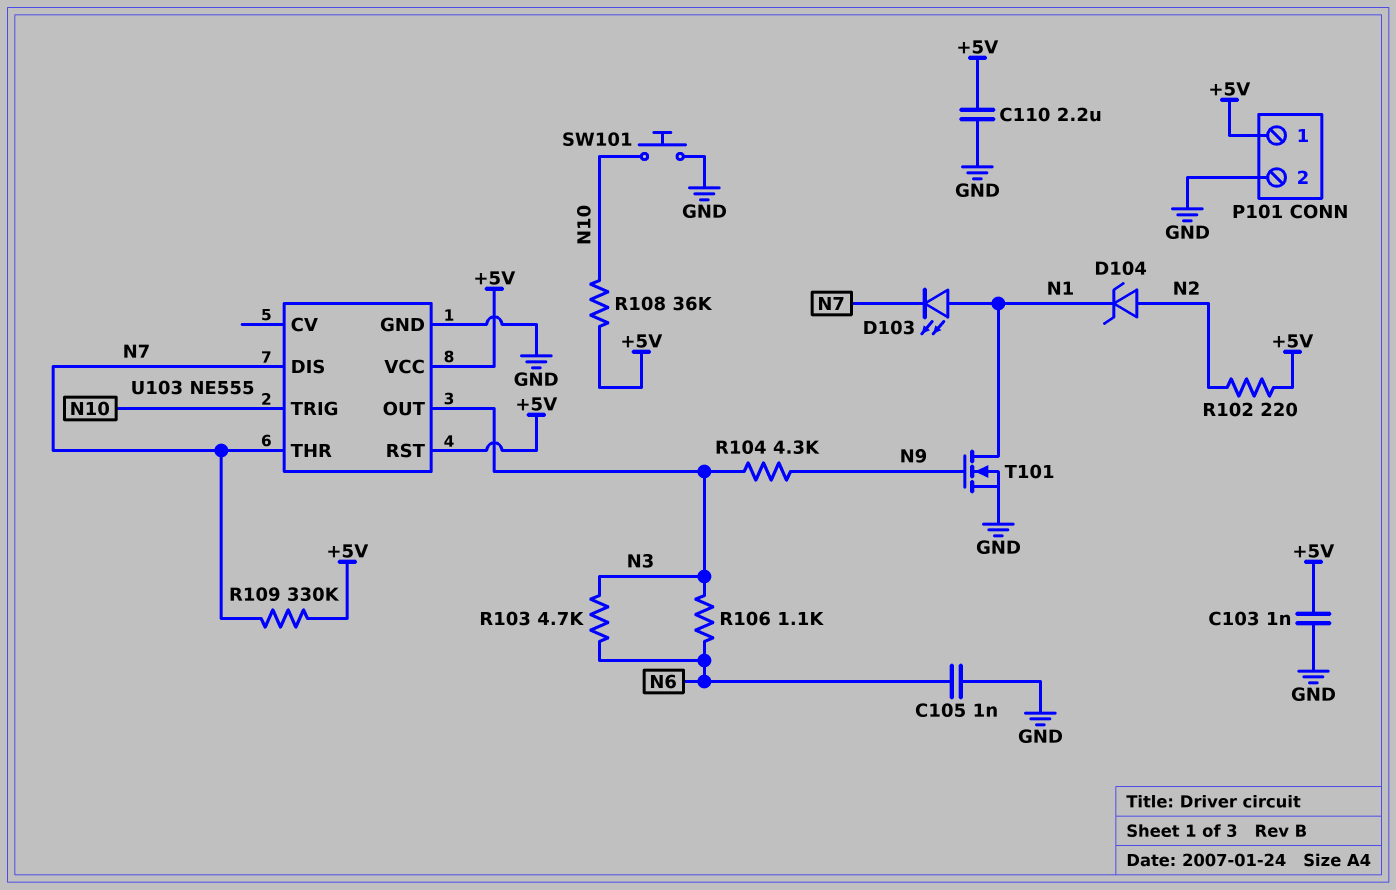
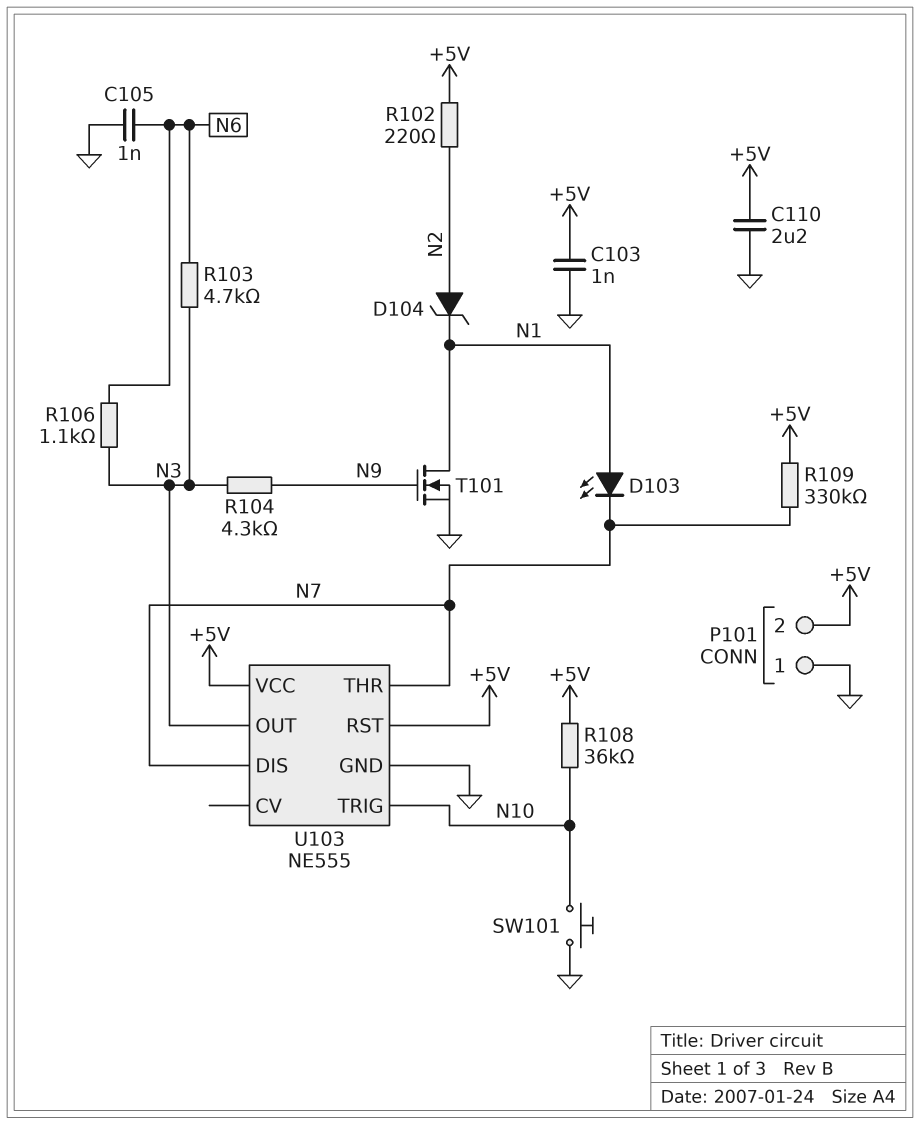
P101 pin 1: +5V -> GND
P101 pin 2: GND -> +5V

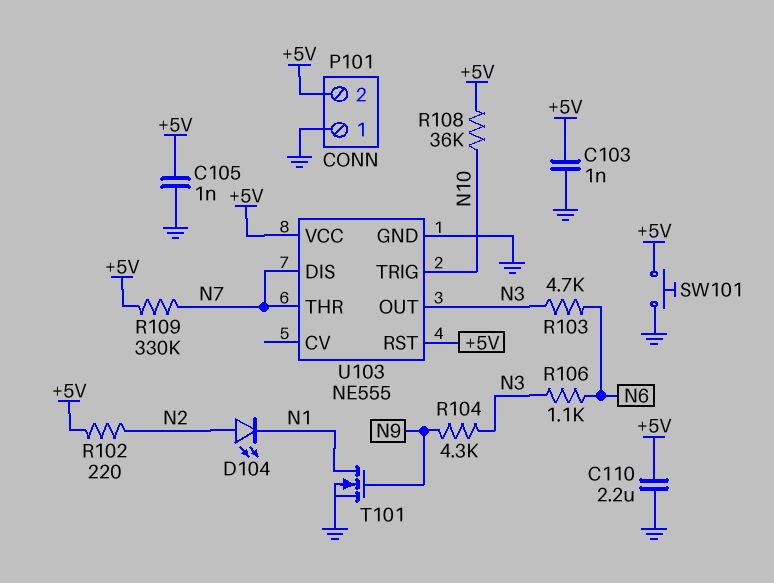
C105: 1nF (GND, N6) -> 1nF (+5V, GND)
D103: LED (A N1, K N7) -> none
D104: zener (A N2, K N1) -> LED (A N2, K N1)
SW101: button (GND, N10) -> button (+5V, GND)

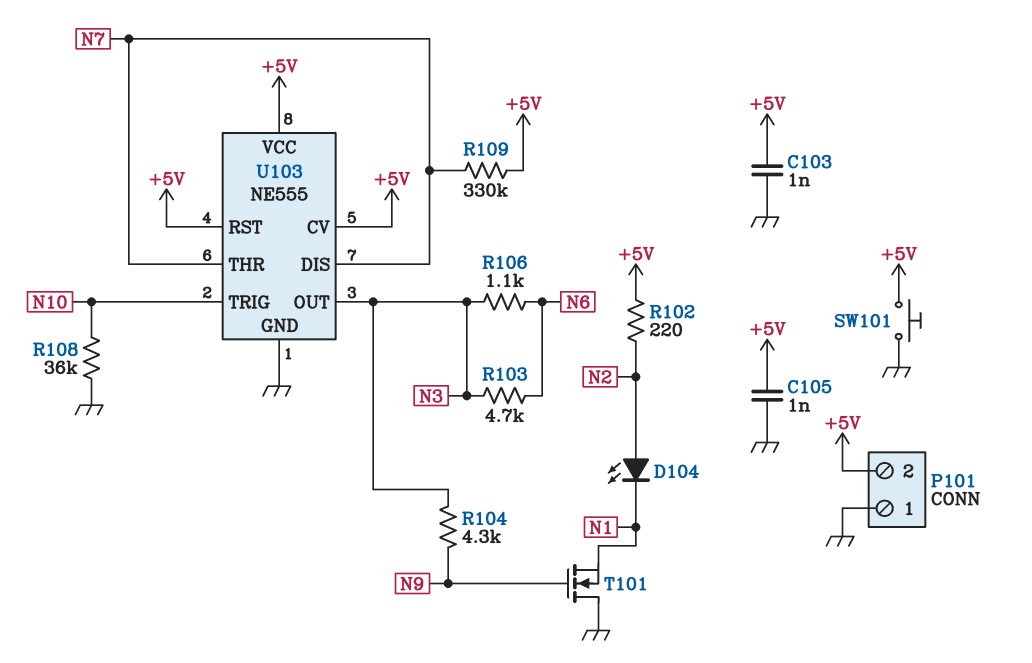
C110: 2.2uF (+5V, GND) -> none
R108: 36k (+5V, N10) -> 36k (GND, N10)
T101: NMOS (G N9, D N1, S GND) -> NMOS (G N9, D GND, S N1)
U103 pin CV: none -> +5V

